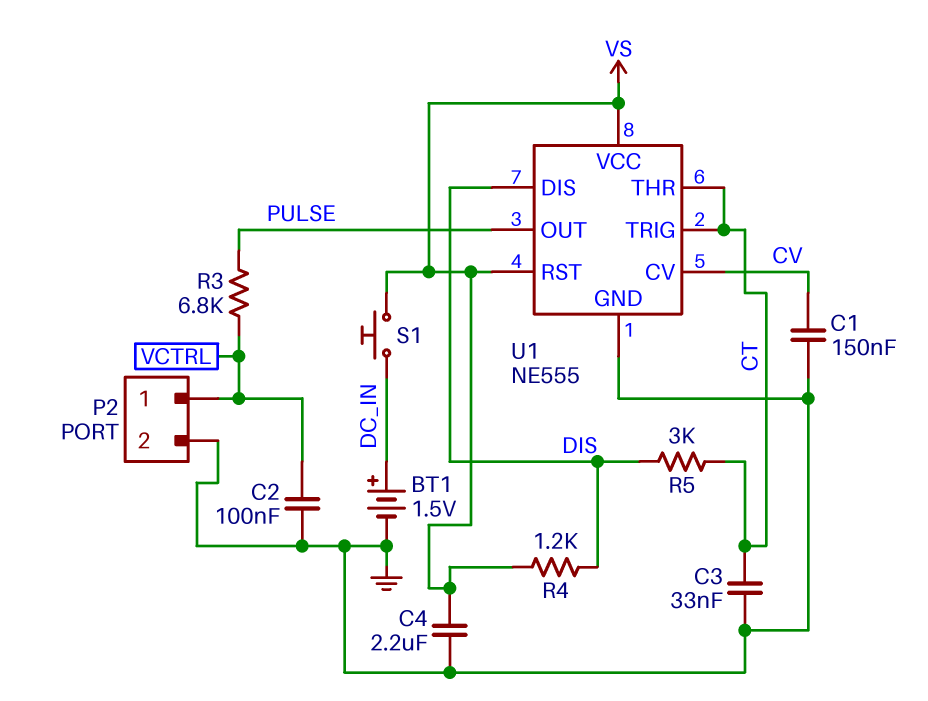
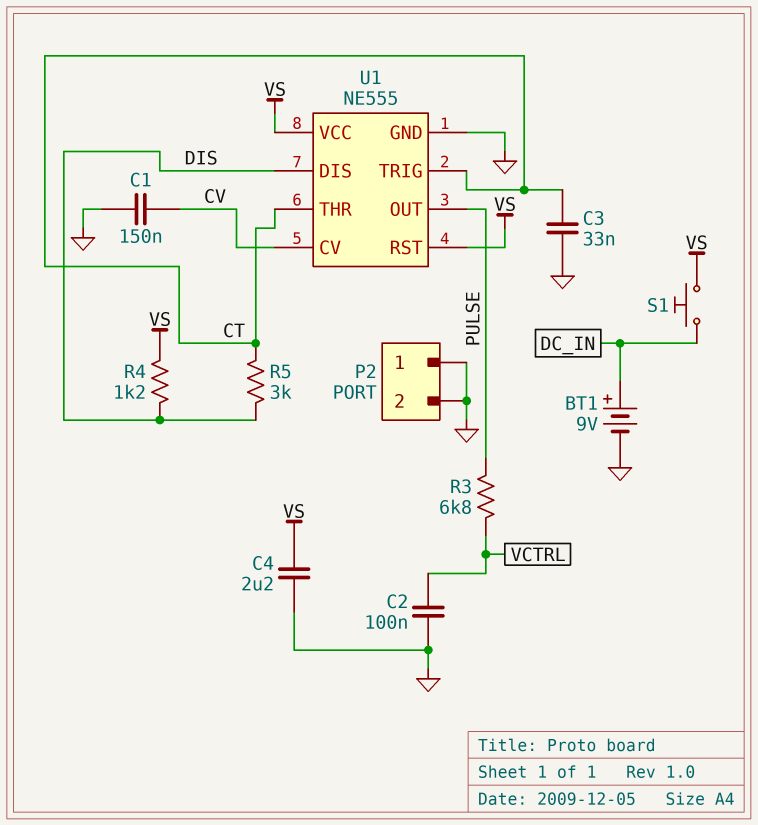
BT1: 1.5V (plus DC_IN, minus GND) -> 9V (plus DC_IN, minus GND)
P2 pin 1: VCTRL -> GND

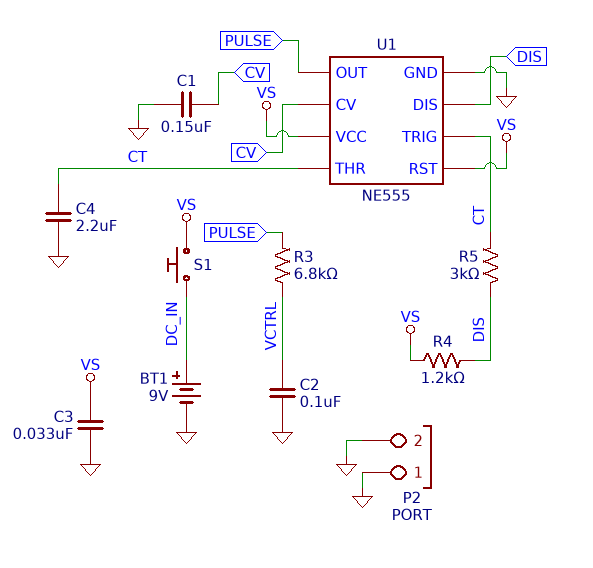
C3: 33nF (CT, GND) -> 33nF (GND, VS)
C4: 2.2uF (GND, VS) -> 2.2uF (CT, GND)

